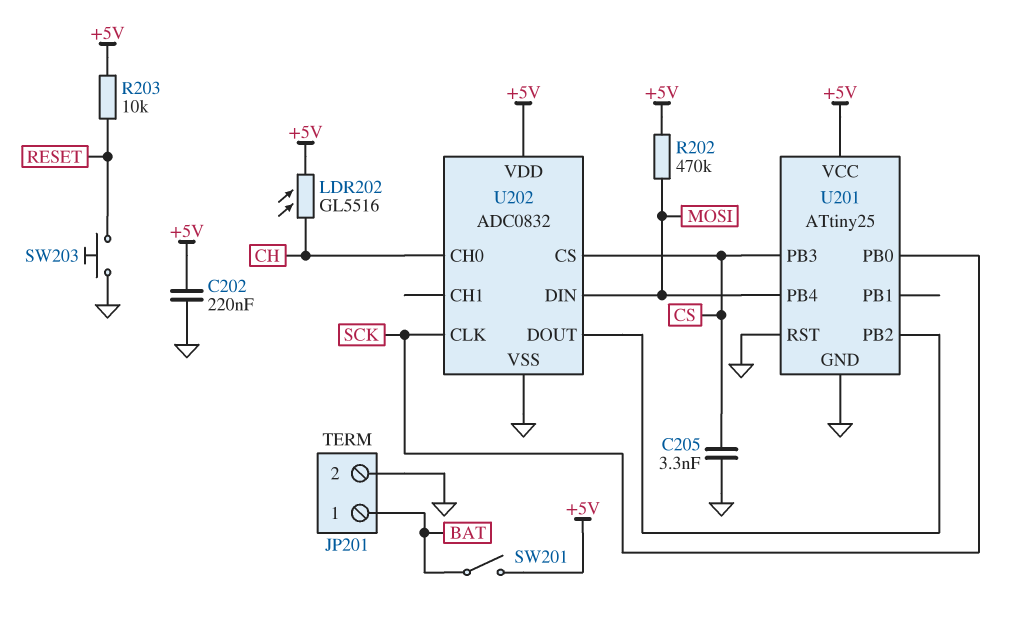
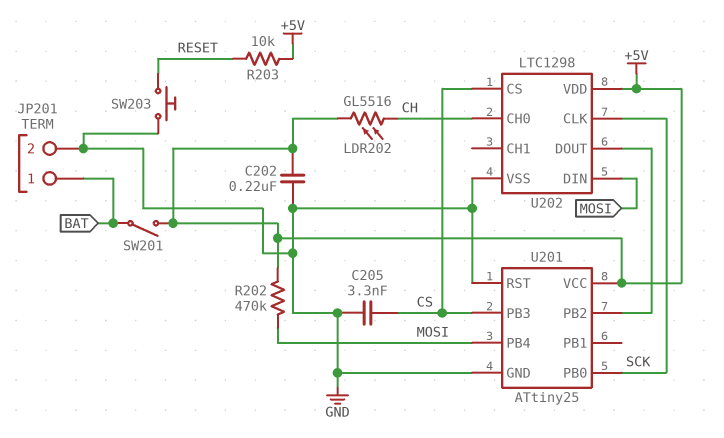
U202: ADC0832 -> LTC1298

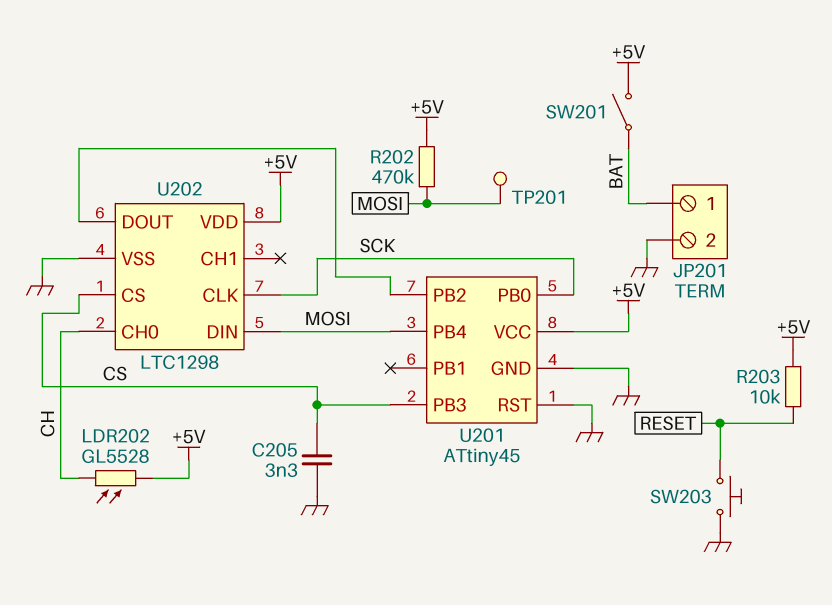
C202: 220nF (+5V, GND) -> none
LDR202: GL5516 (+5V, CH) -> GL5528 (+5V, CH)
TP201: none -> test point (MOSI)
U201: ATtiny25 -> ATtiny45

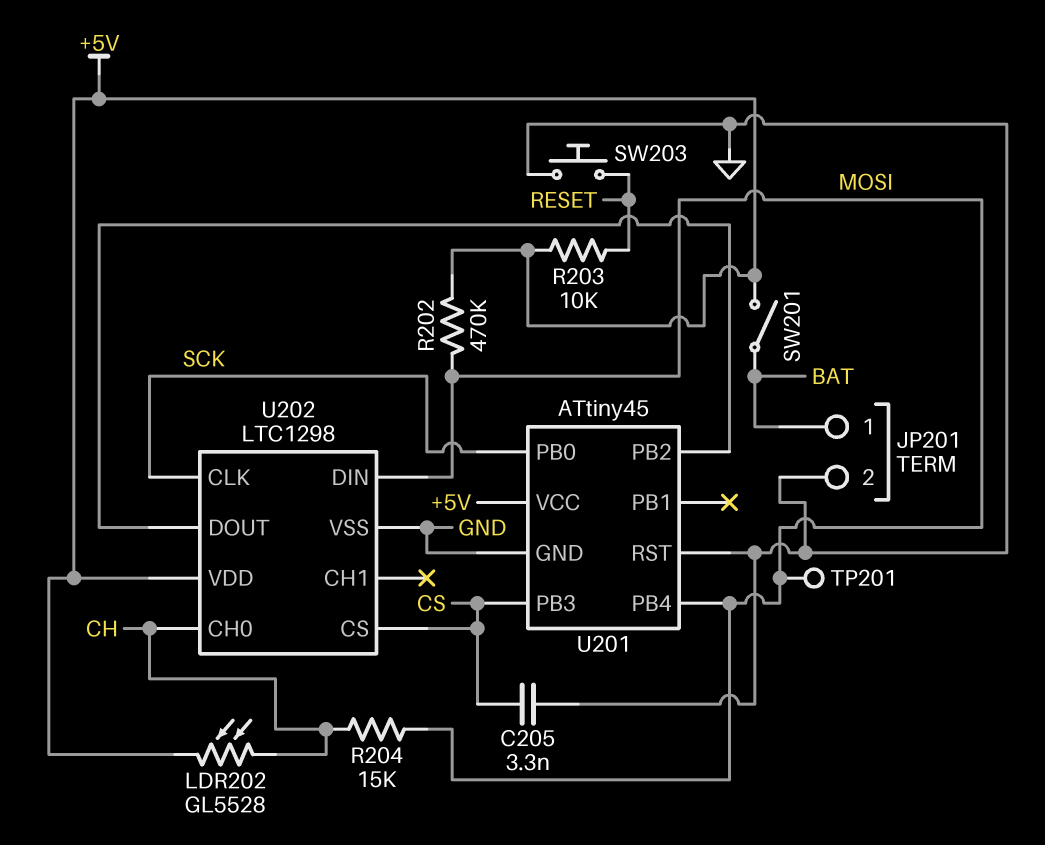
R204: none -> 15k (CH, MOSI)

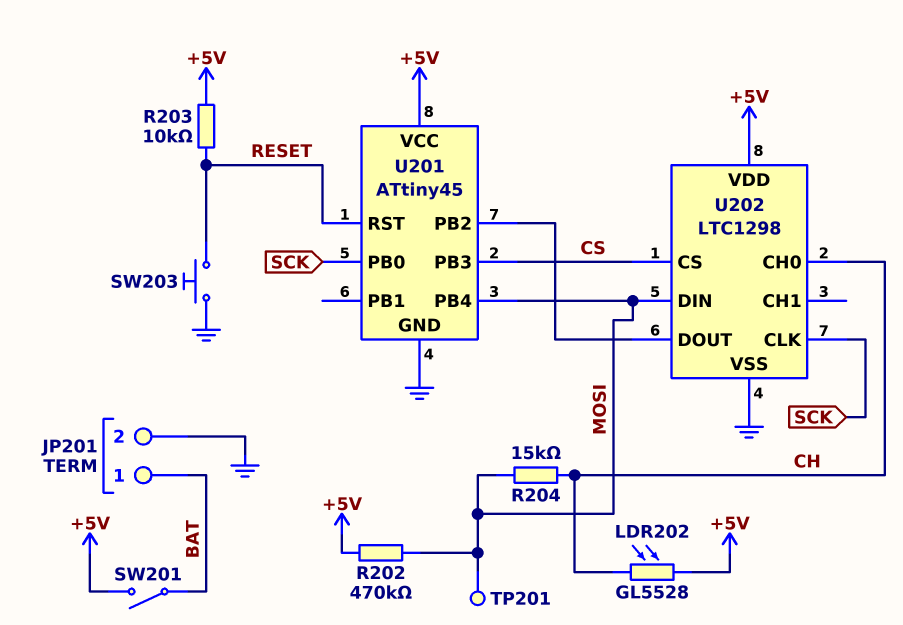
C205: 3.3nF (CS, GND) -> none
U201 pin RST: GND -> RESET

